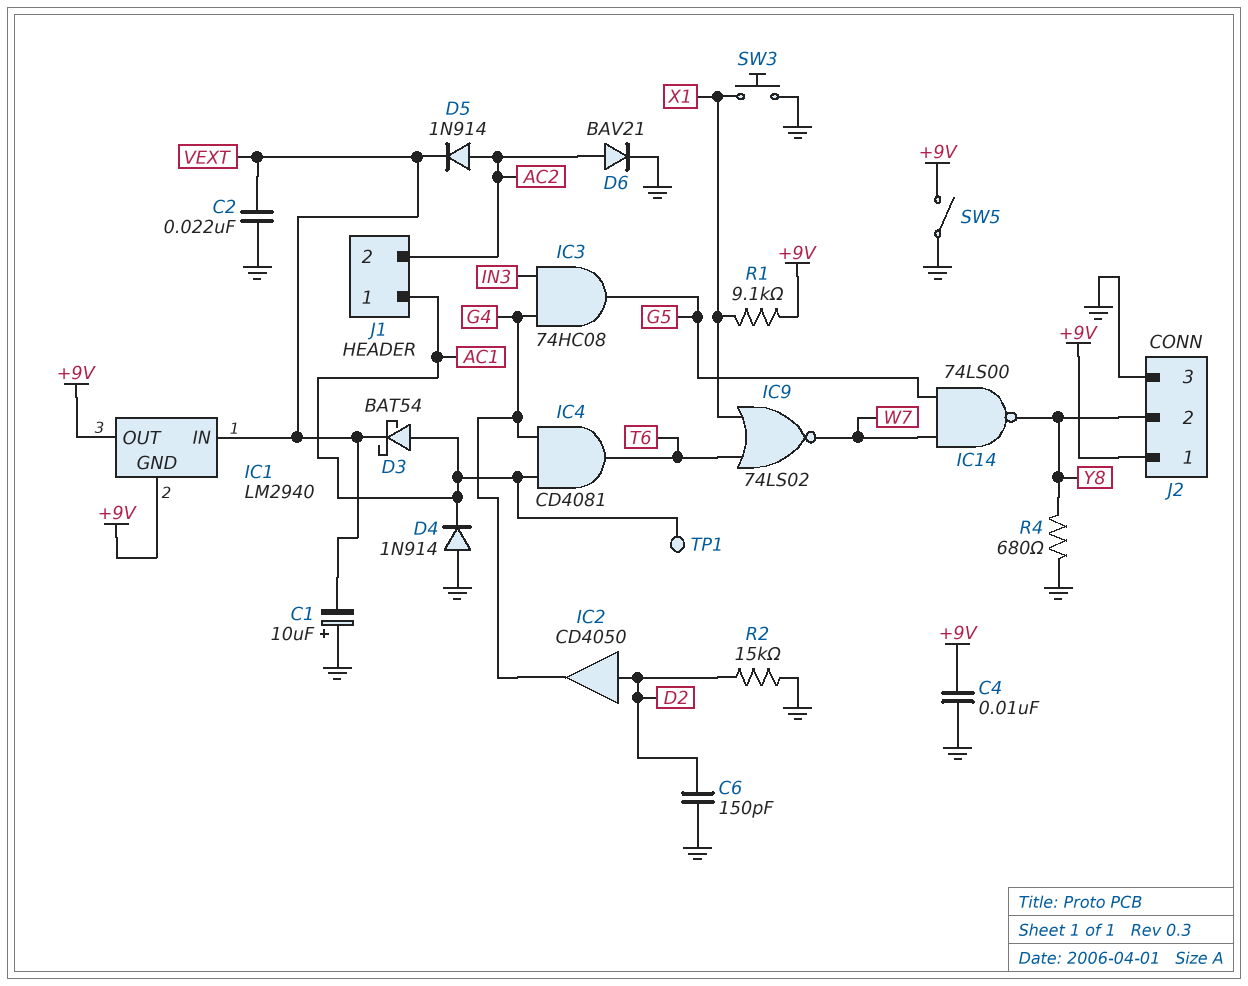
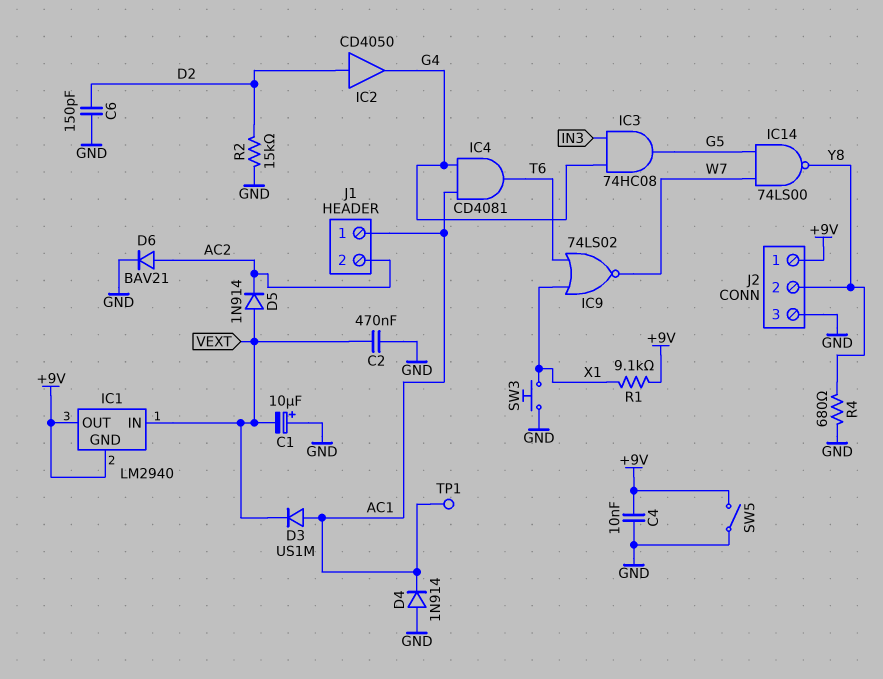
C2: 22nF (GND, VEXT) -> 470nF (GND, VEXT)
D3: schottky BAT54 (A AC1, K VEXT) -> diode US1M (A AC1, K VEXT)
D5: diode 1N914 (A AC2, K VEXT) -> diode 1N914 (A VEXT, K AC2)

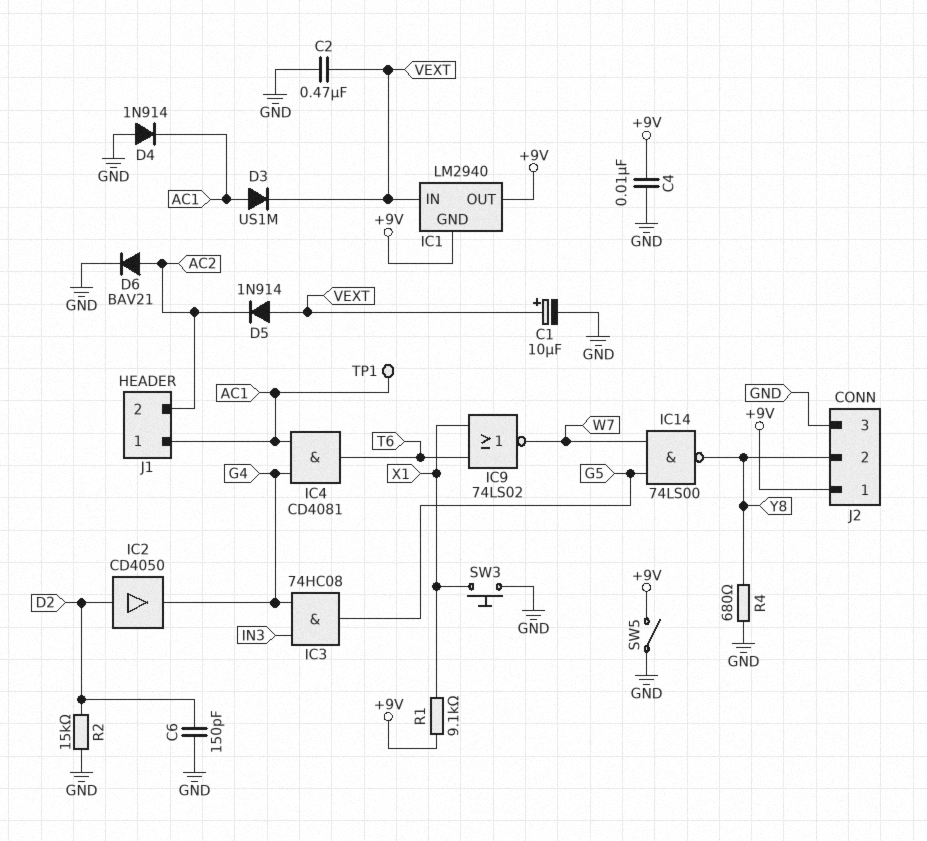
C1: 10uF (plus GND, minus VEXT) -> 10uF (plus VEXT, minus GND)

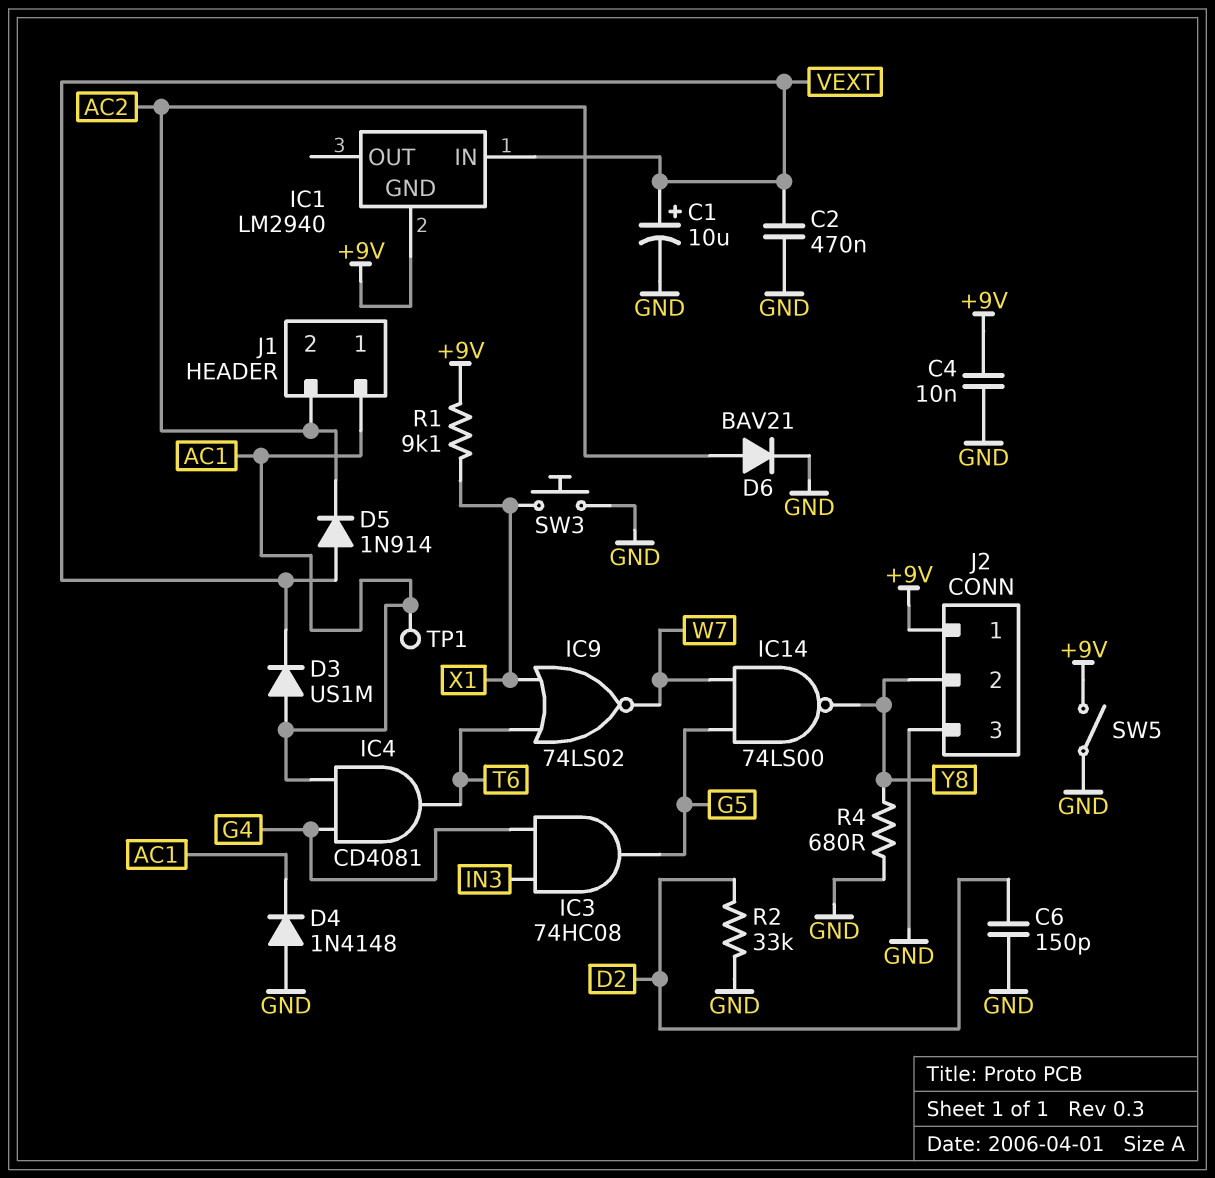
D4: diode 1N914 (A GND, K AC1) -> diode 1N4148 (A GND, K AC1)
IC1 pin OUT: +9V -> none
IC2: buffer CD4050 (in D2, out G4) -> none
R2: 15k (D2, GND) -> 33k (D2, GND)

